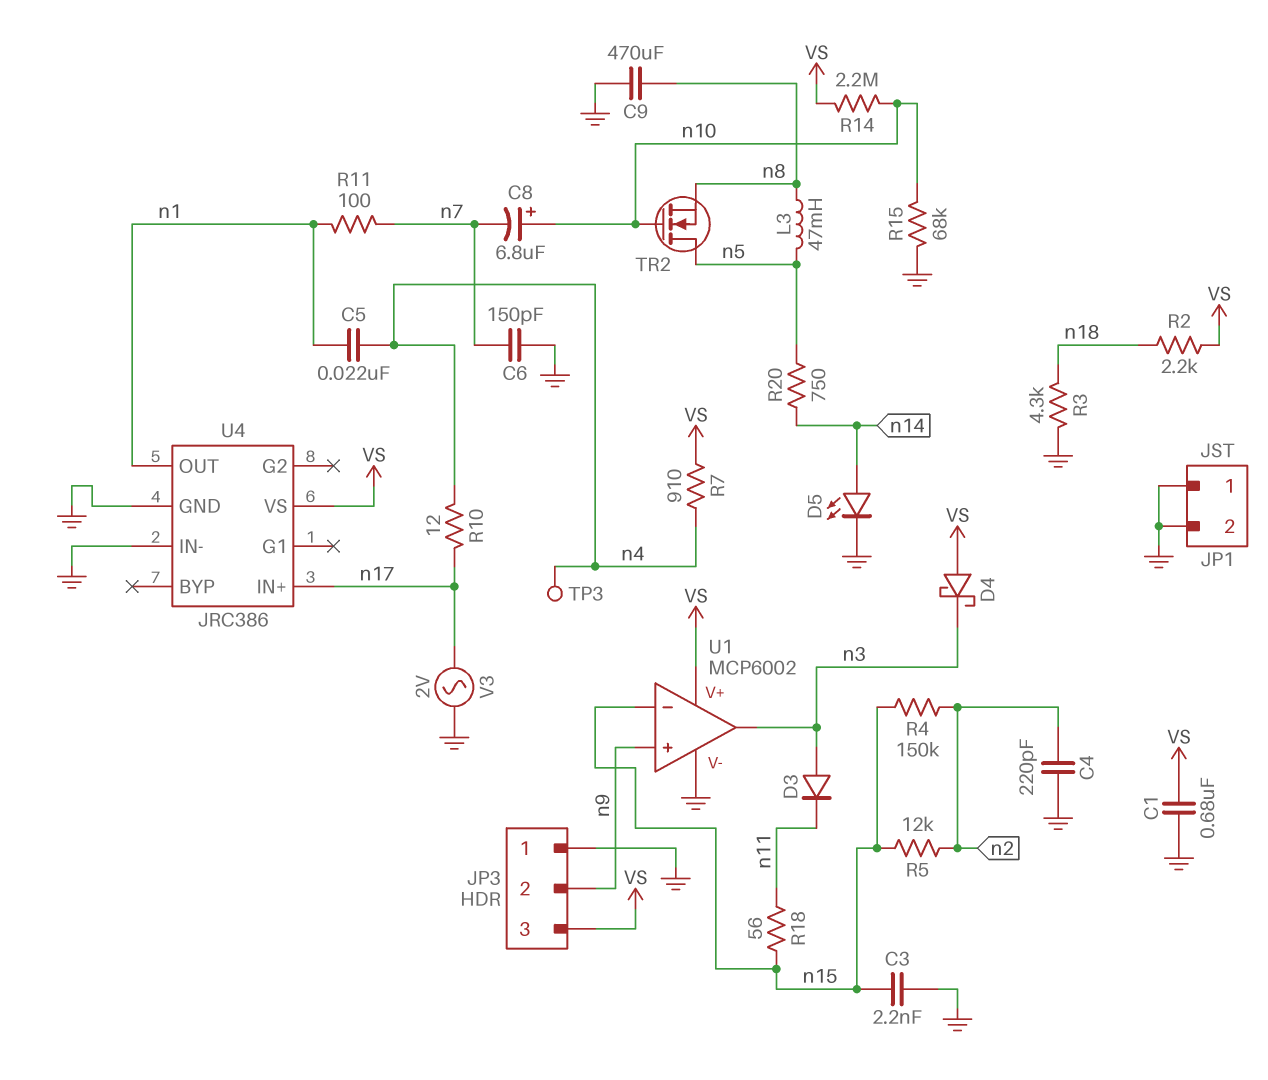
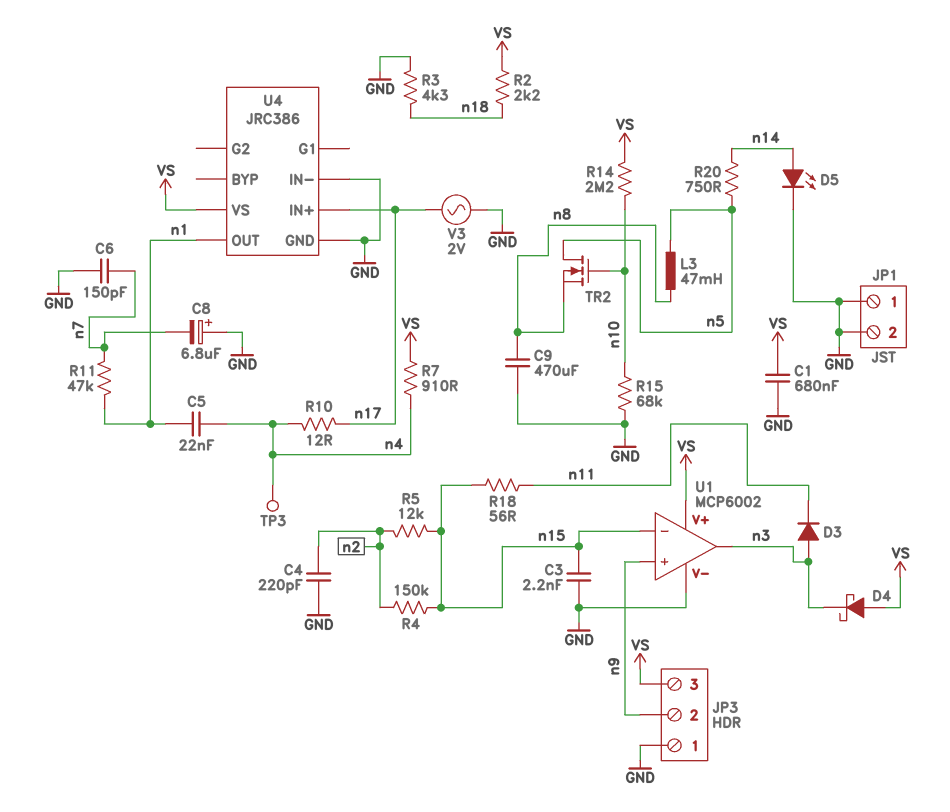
C8: 6.8uF (plus n10, minus n7) -> 6.8uF (plus GND, minus n7)
R11: 100 (n1, n7) -> 47k (n1, n7)

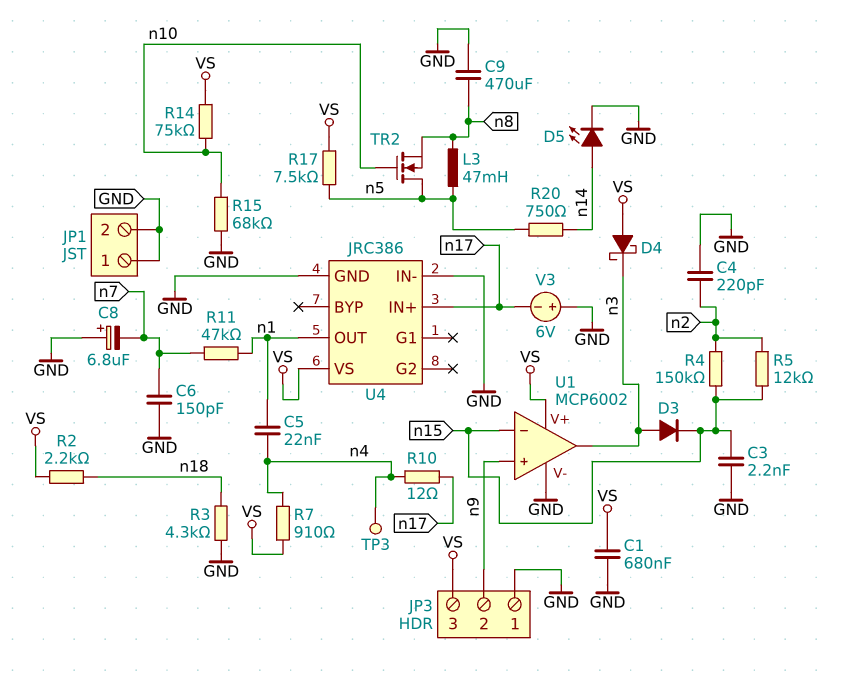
D3: diode (A n3, K n11) -> diode (A n3, K n15)
R14: 2.2M (VS, n10) -> 75k (VS, n10)
R17: none -> 7.5k (VS, n5)
R18: 56 (n11, n15) -> none
V3: AC 2V (GND, n17) -> 6V (plus GND, minus n17)

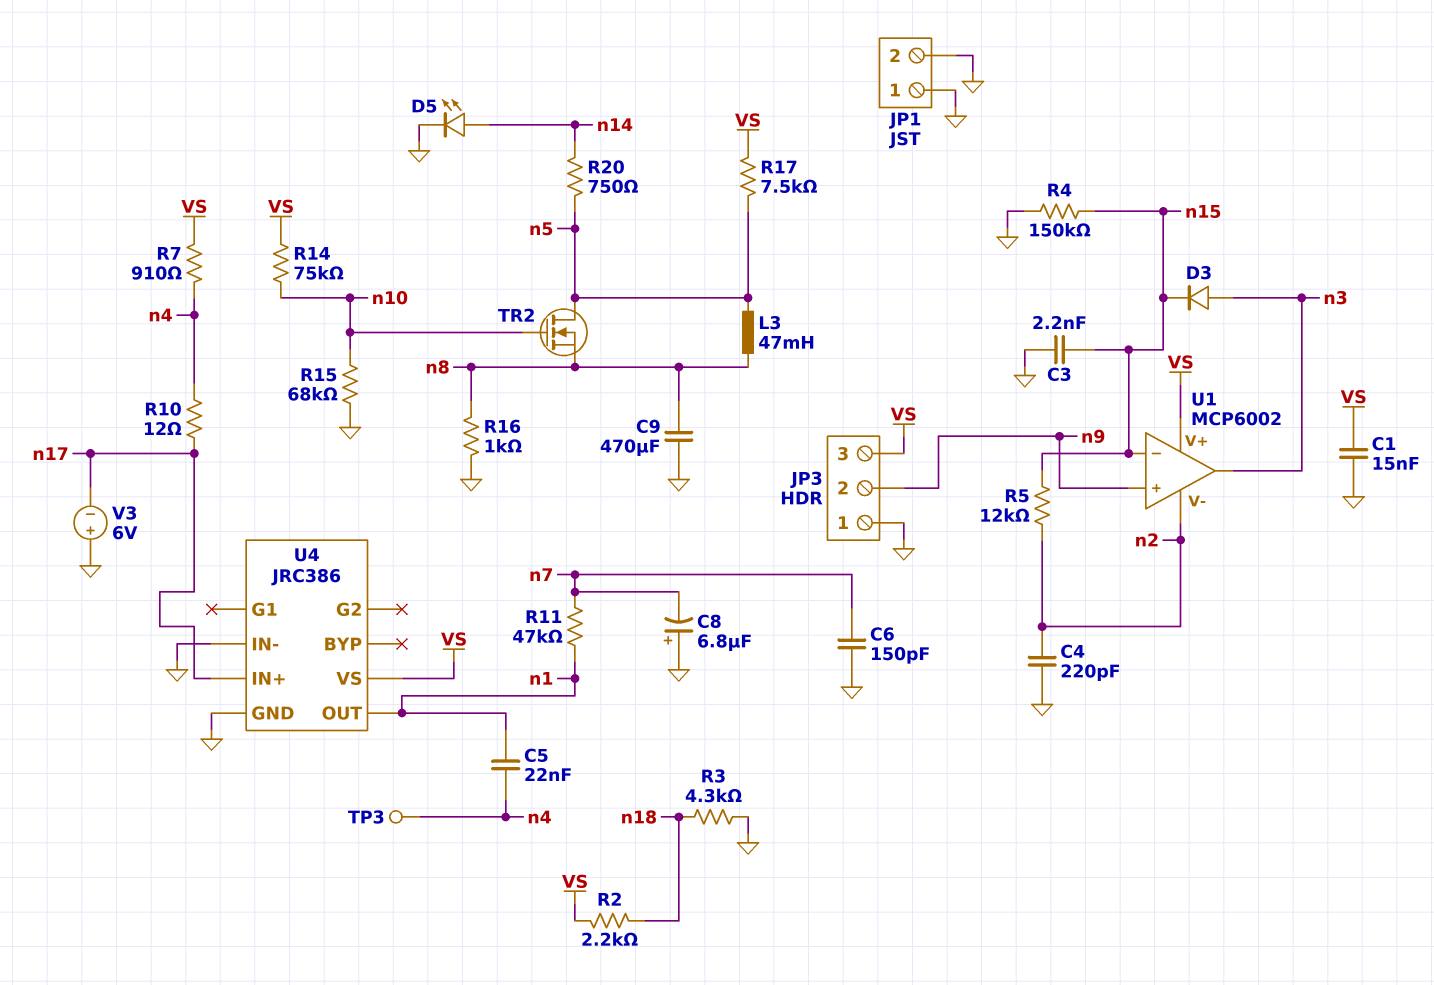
C1: 680nF (GND, VS) -> 15nF (GND, VS)
D4: schottky (A VS, K n3) -> none
R4: 150k (n2, n15) -> 150k (GND, n15)
R16: none -> 1k (GND, n8)
U1 pin V-: GND -> n2

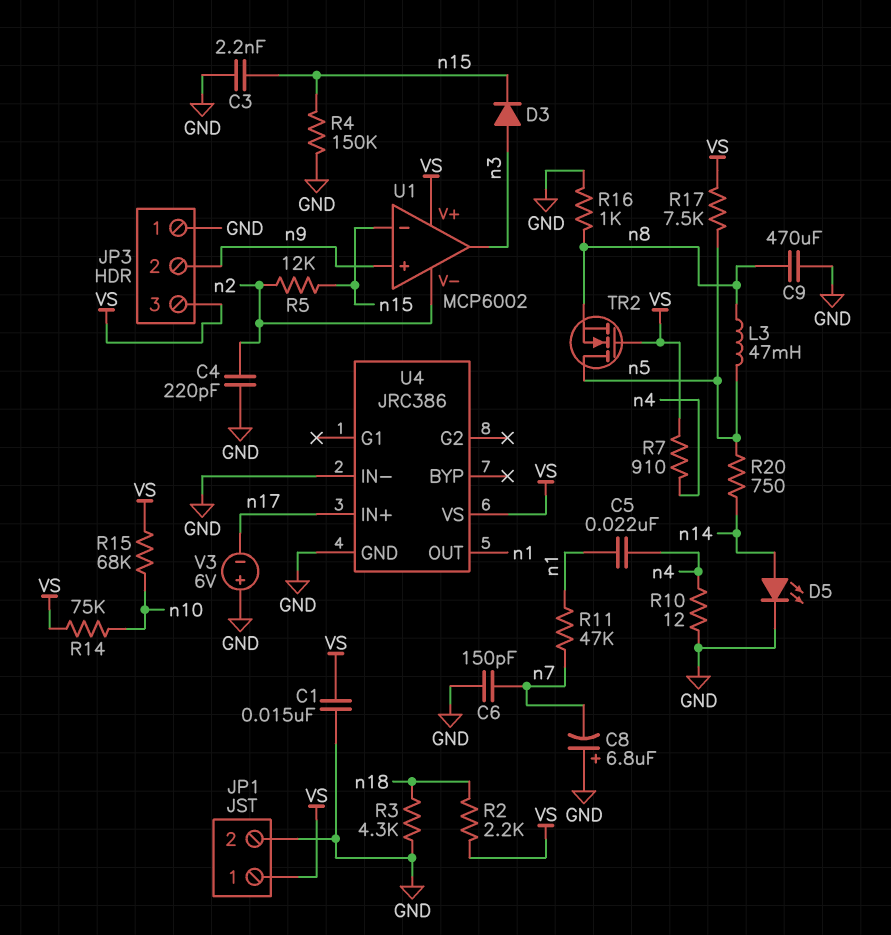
JP1 pin 1: GND -> VS
R10: 12 (n4, n17) -> 12 (GND, n4)
R15: 68k (GND, n10) -> 68k (VS, n10)
TP3: test point (n4) -> none
TR2: NMOS (G n10, D n5, S n8) -> NMOS (G VS, D n5, S n8)

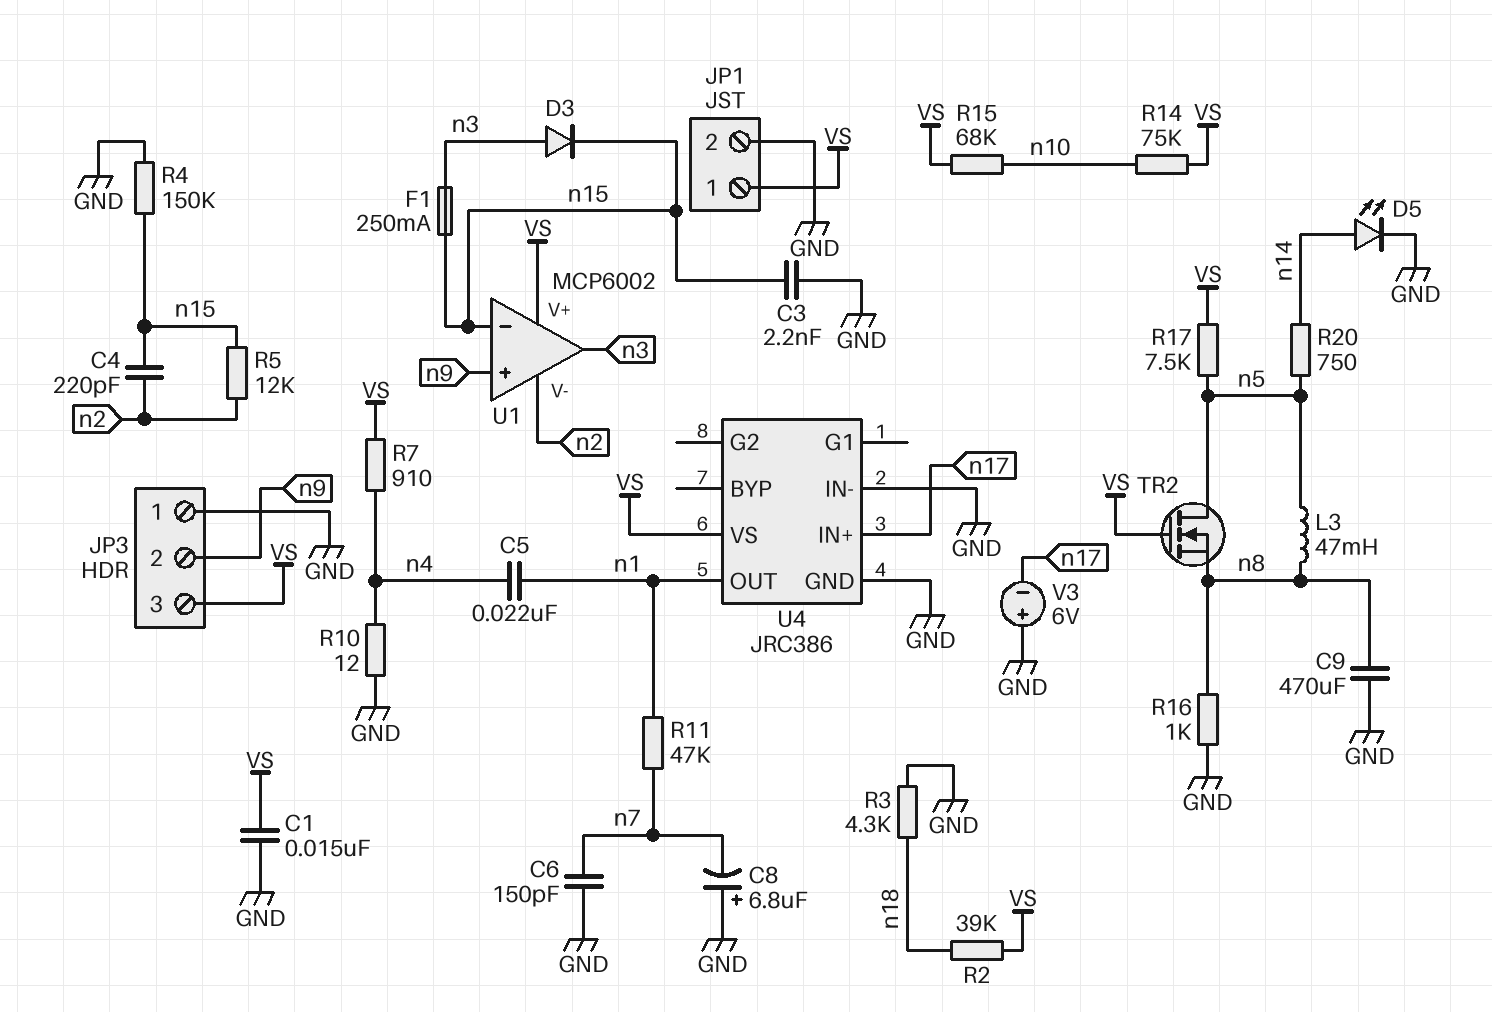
C4: 220pF (GND, n2) -> 220pF (n2, n15)
F1: none -> 250mA (n3, n15)
R2: 2.2k (VS, n18) -> 39k (VS, n18)

